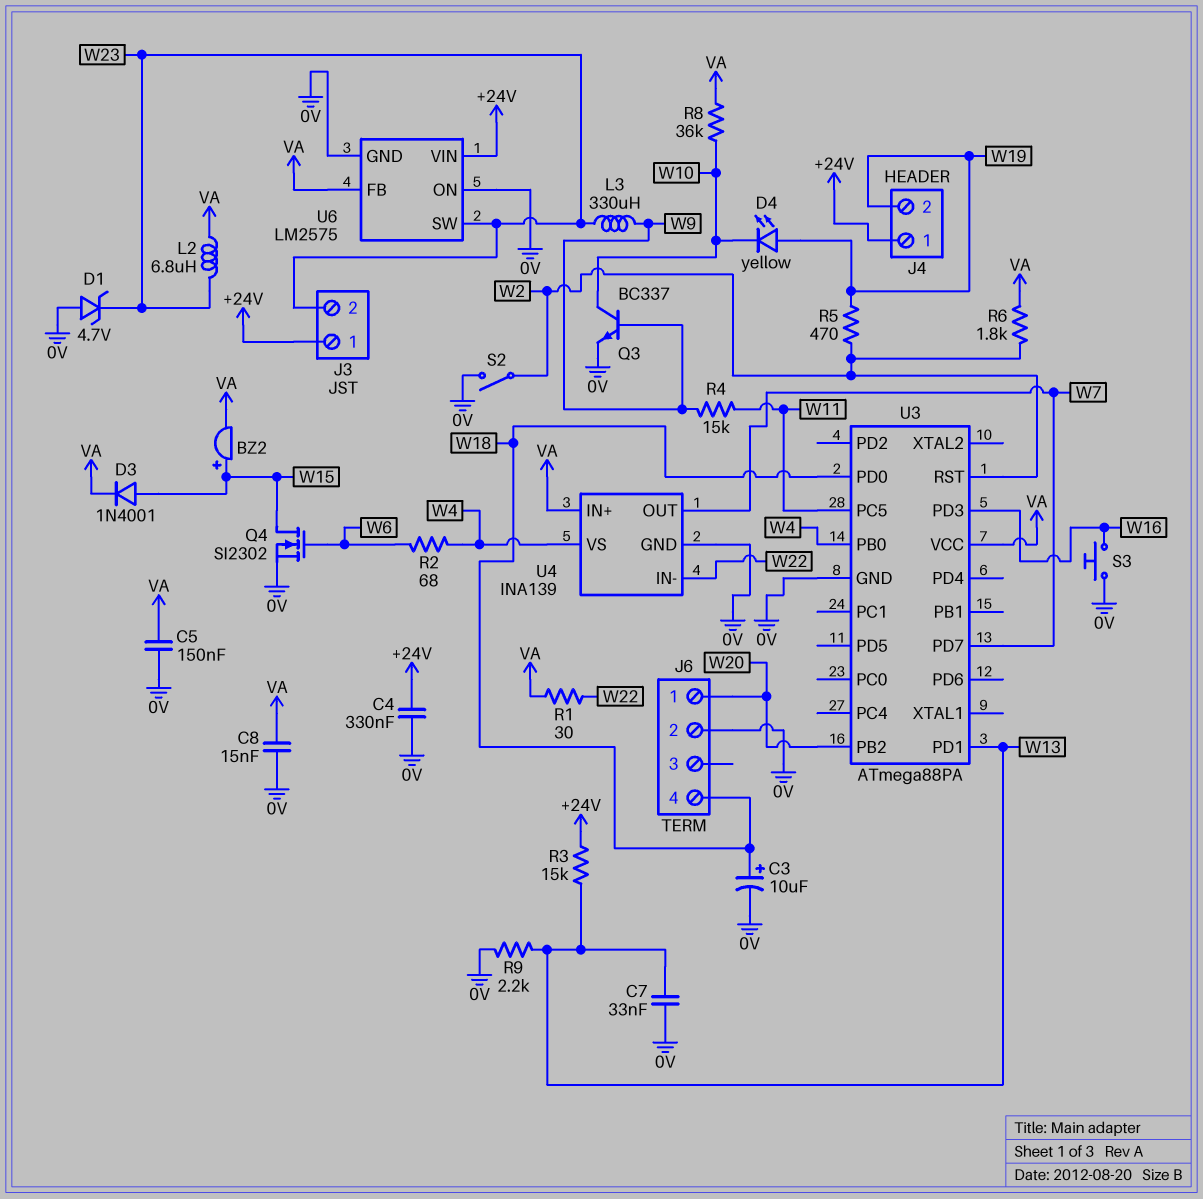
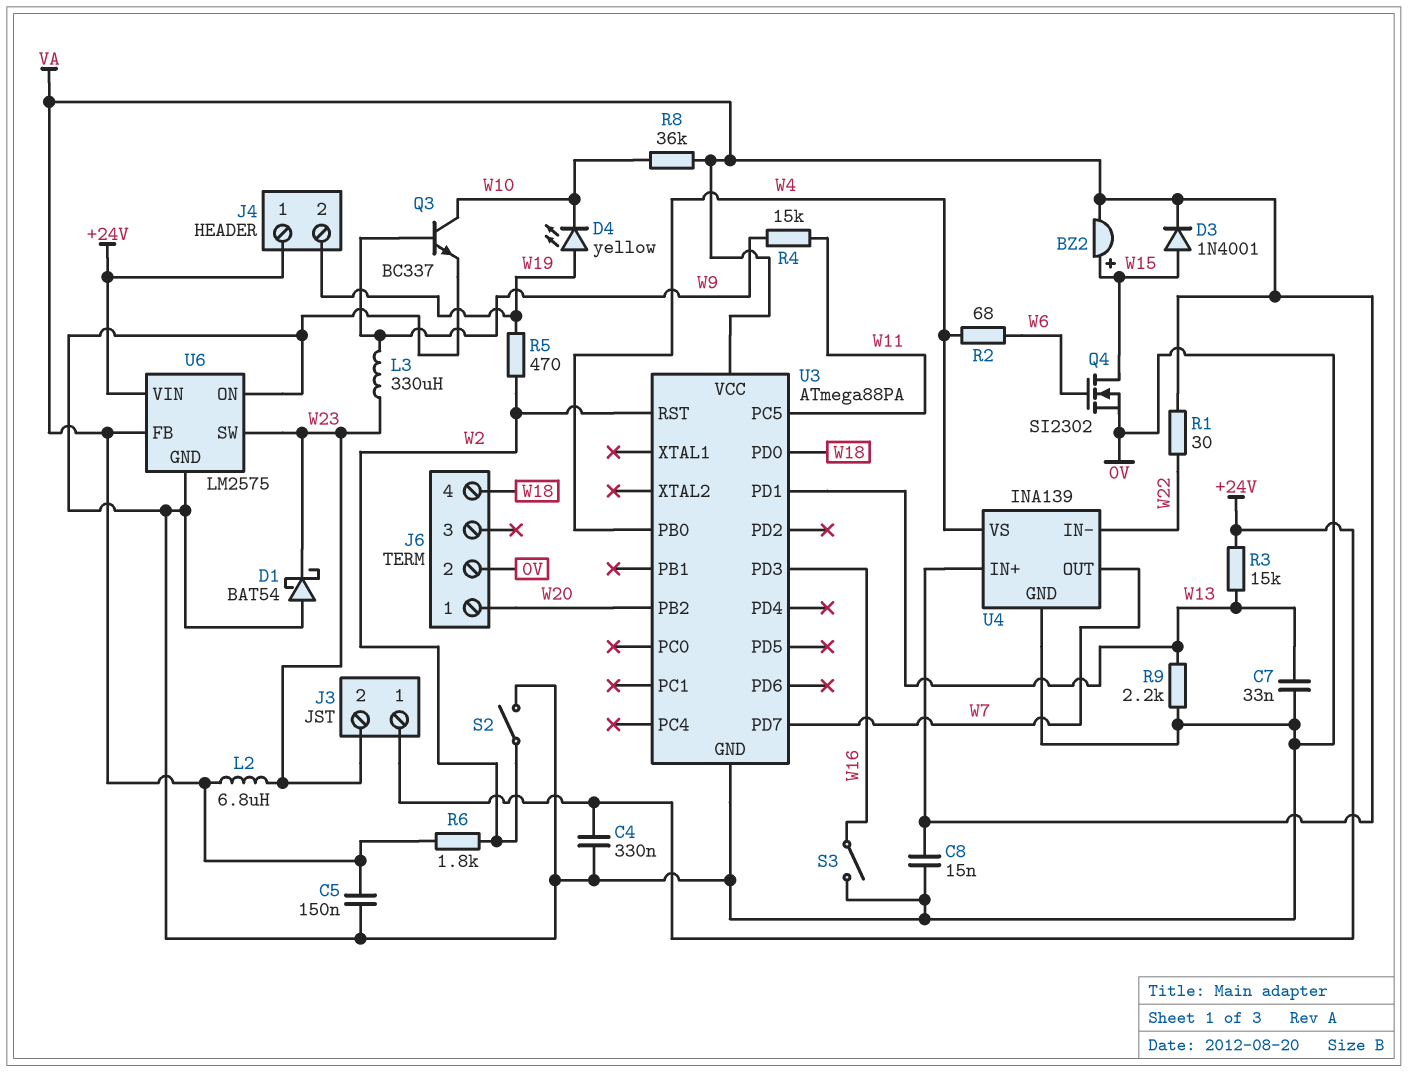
C3: 10uF (plus W18, minus 0V) -> none
D1: zener 4.7V (A 0V, K W23) -> schottky BAT54 (A 0V, K W23)
S3: button (0V, W16) -> switch (0V, W16)

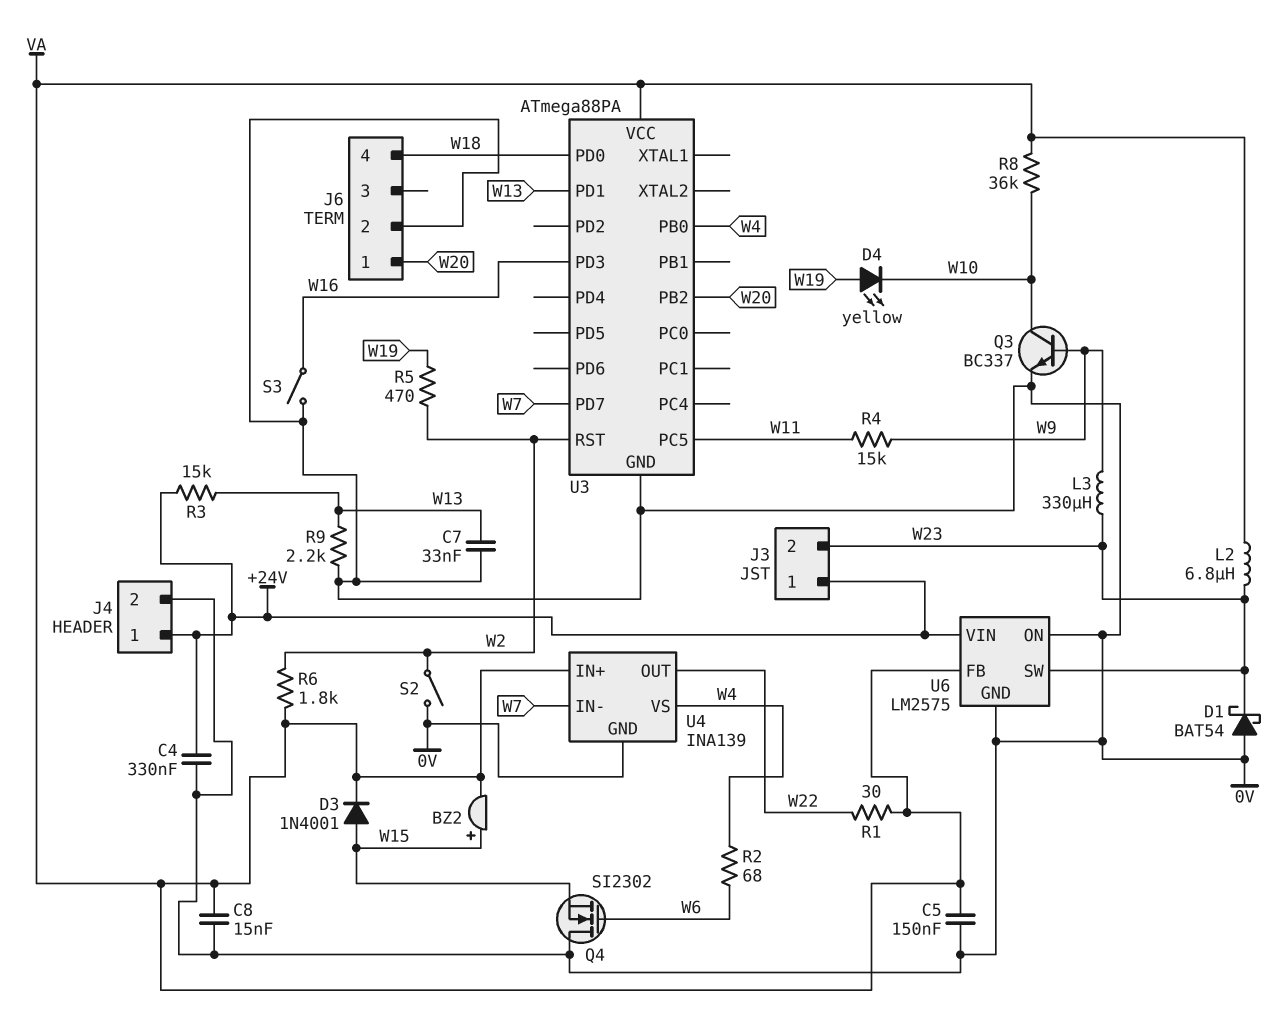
J4 pin 2: W19 -> 0V
Q4: NMOS SI2302 (G W6, D W15, S 0V) -> NMOS SI2302 (G W6, D 0V, S W15)
U4 pin IN-: W22 -> W7
U4 pin OUT: W7 -> W22

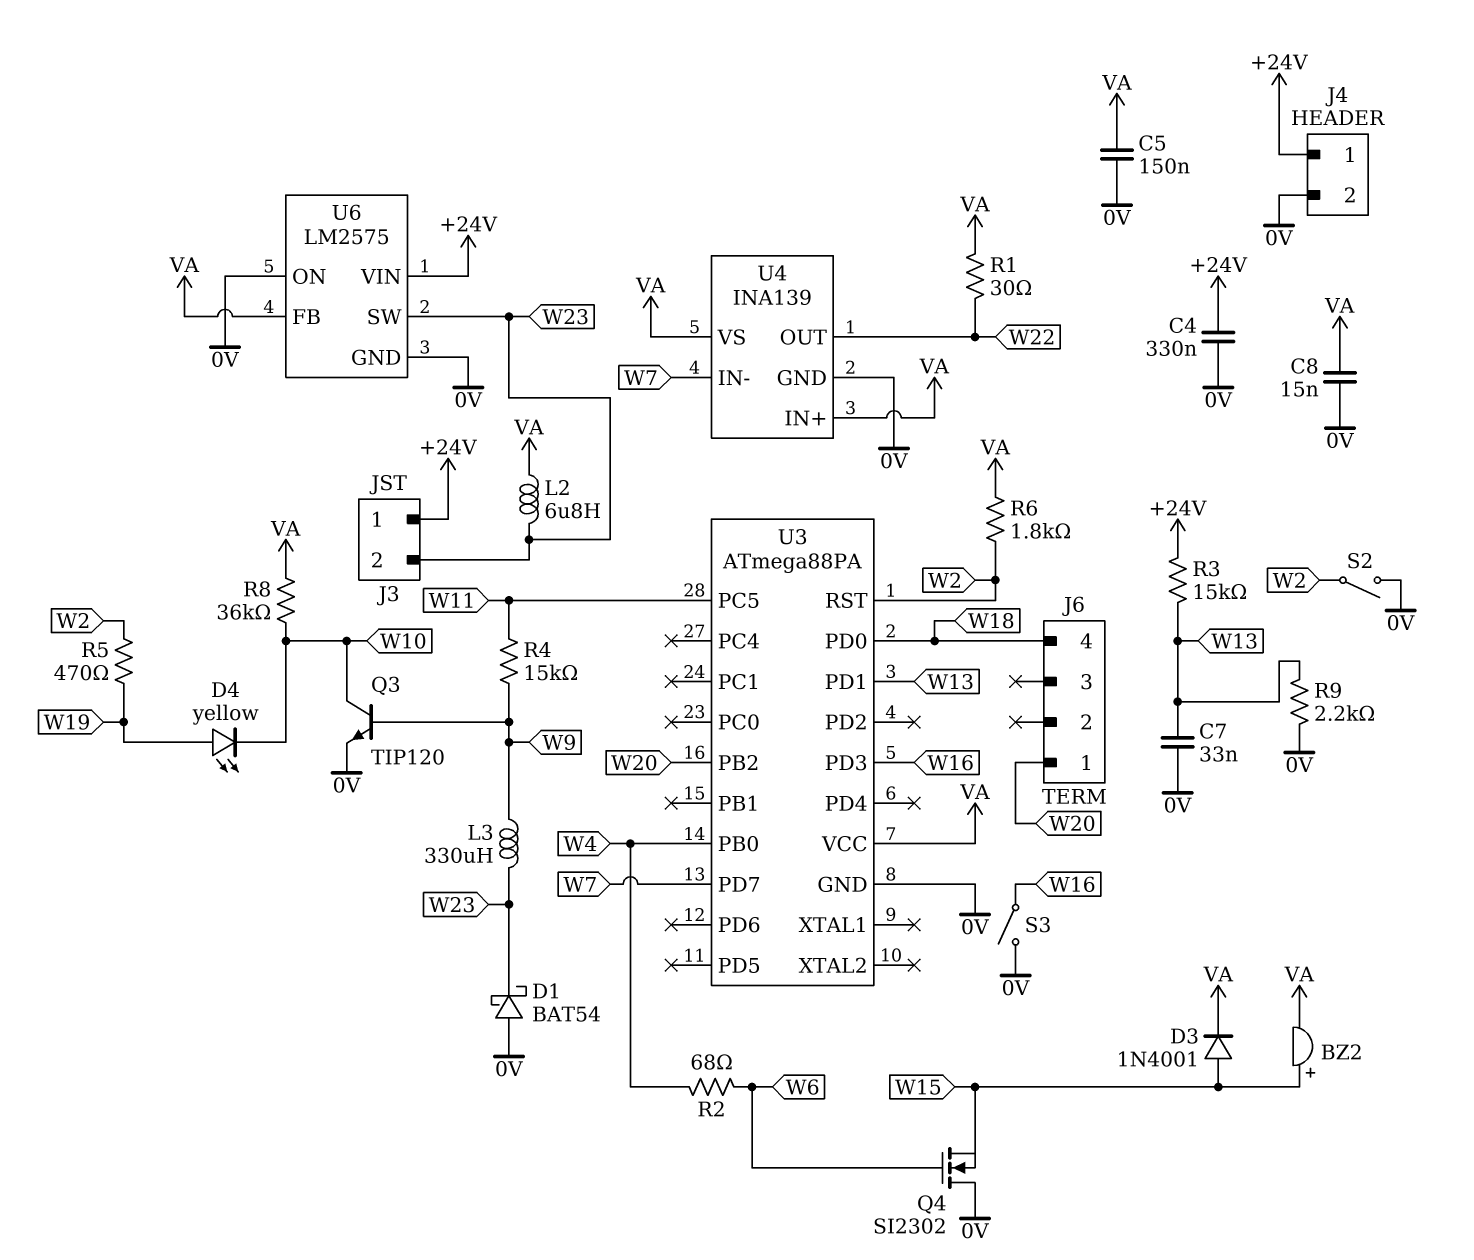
J6 pin 2: 0V -> none
Q3: NPN BC337 (B W9, C W10, E 0V) -> NPN TIP120 (B W9, C W10, E 0V)
U4 pin VS: W4 -> VA

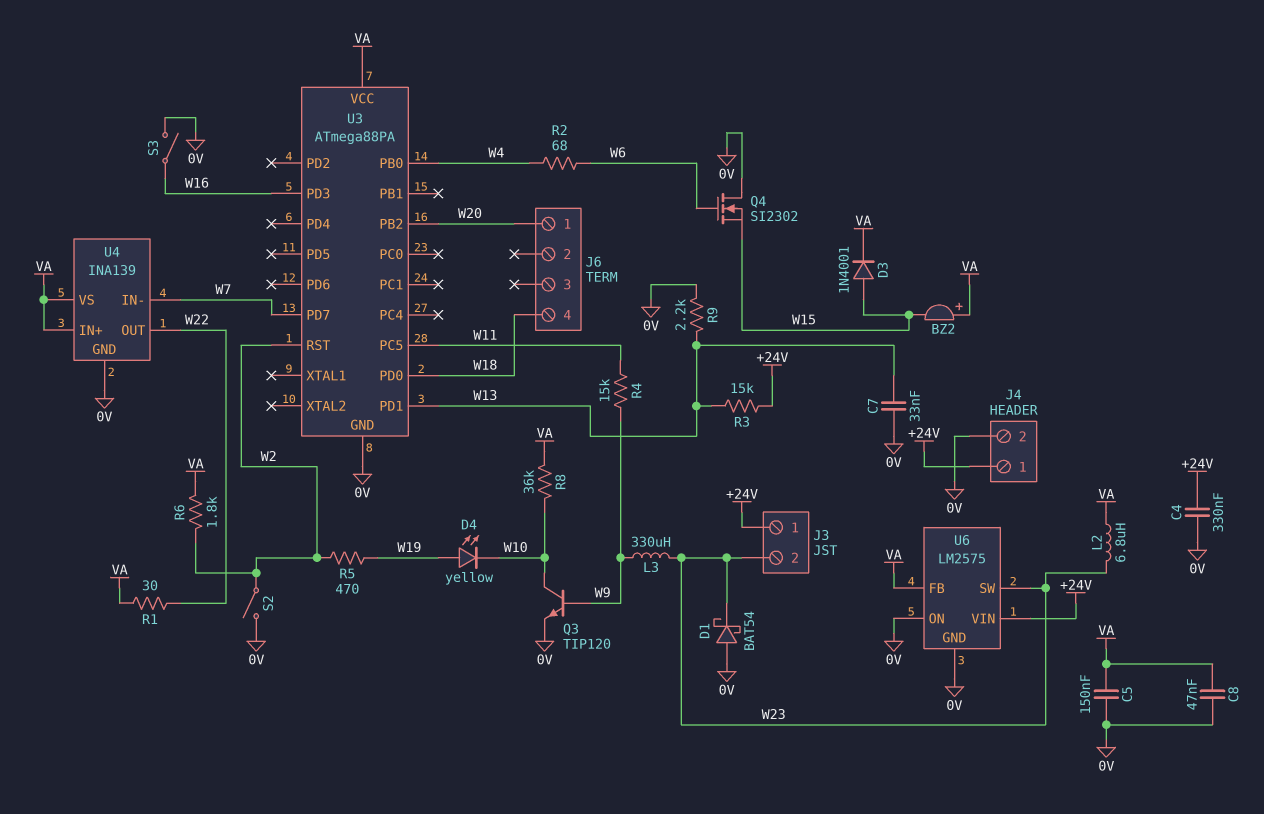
BZ2: buzzer (plus W15, minus VA) -> buzzer (plus VA, minus W15)
C8: 15nF (0V, VA) -> 47nF (0V, VA)

